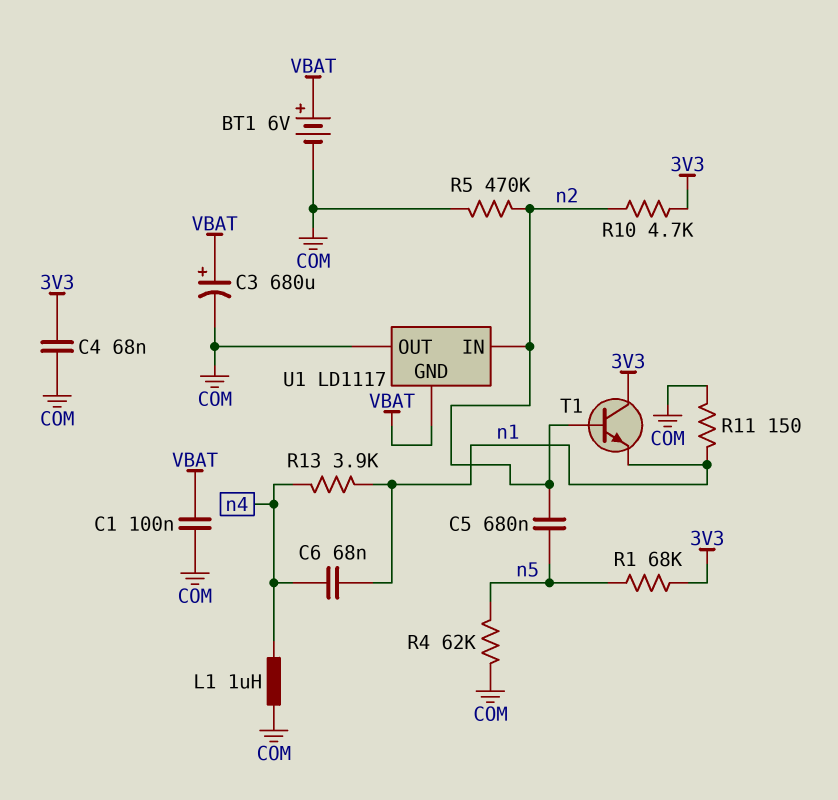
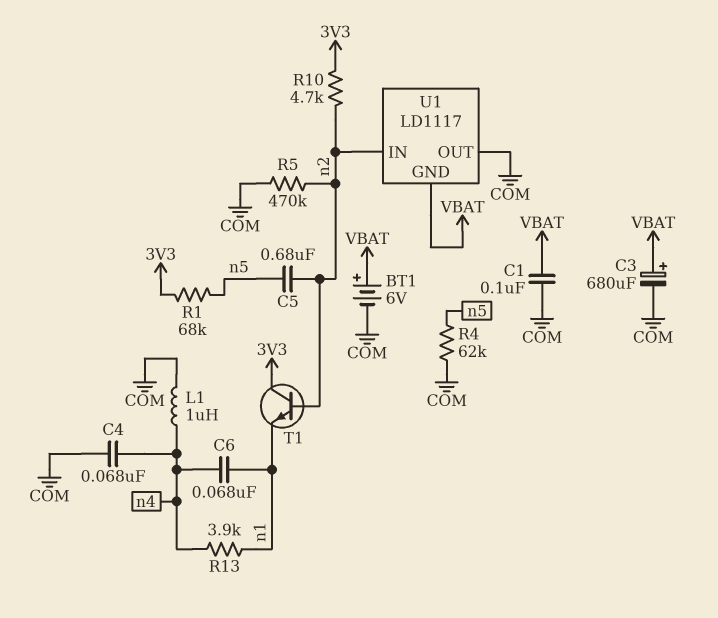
C4: 68nF (3V3, COM) -> 68nF (COM, n4)
R11: 150 (COM, n1) -> none

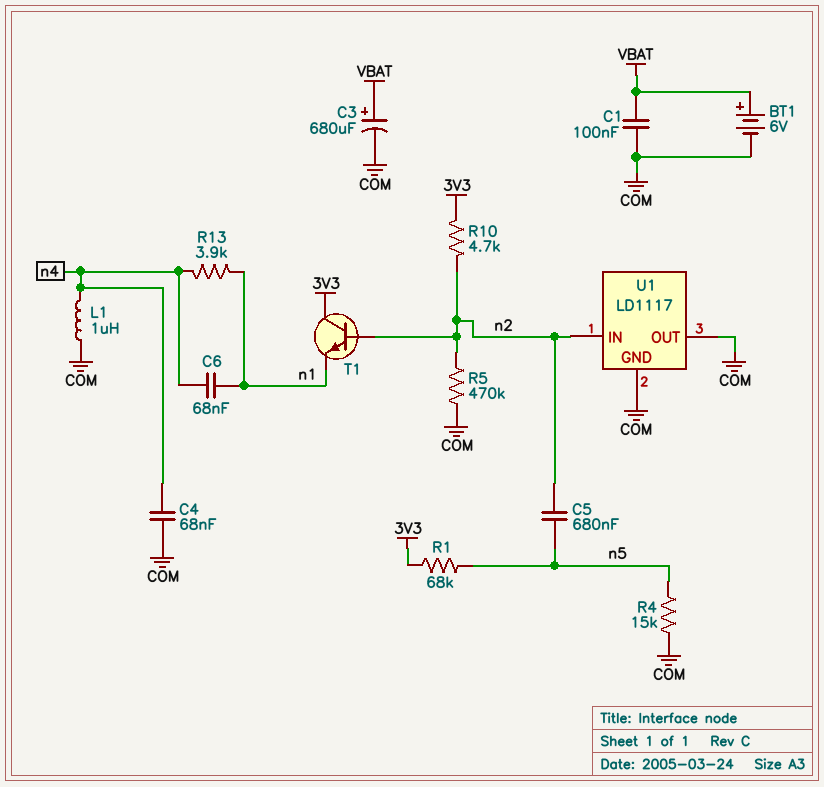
R4: 62k (COM, n5) -> 15k (COM, n5)
U1 pin GND: VBAT -> COM

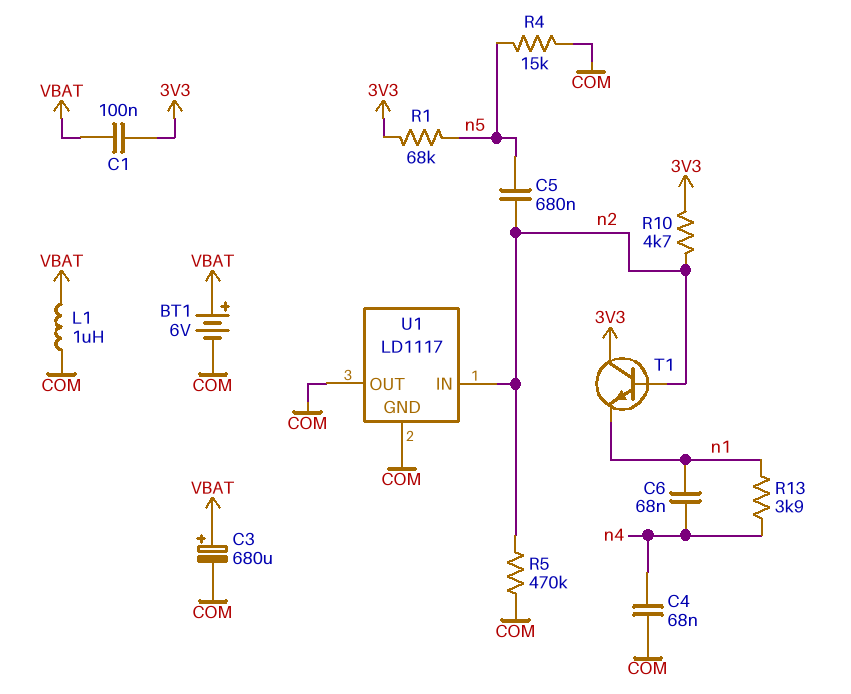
C1: 100nF (COM, VBAT) -> 100nF (3V3, VBAT)
L1: 1uH (COM, n4) -> 1uH (COM, VBAT)

